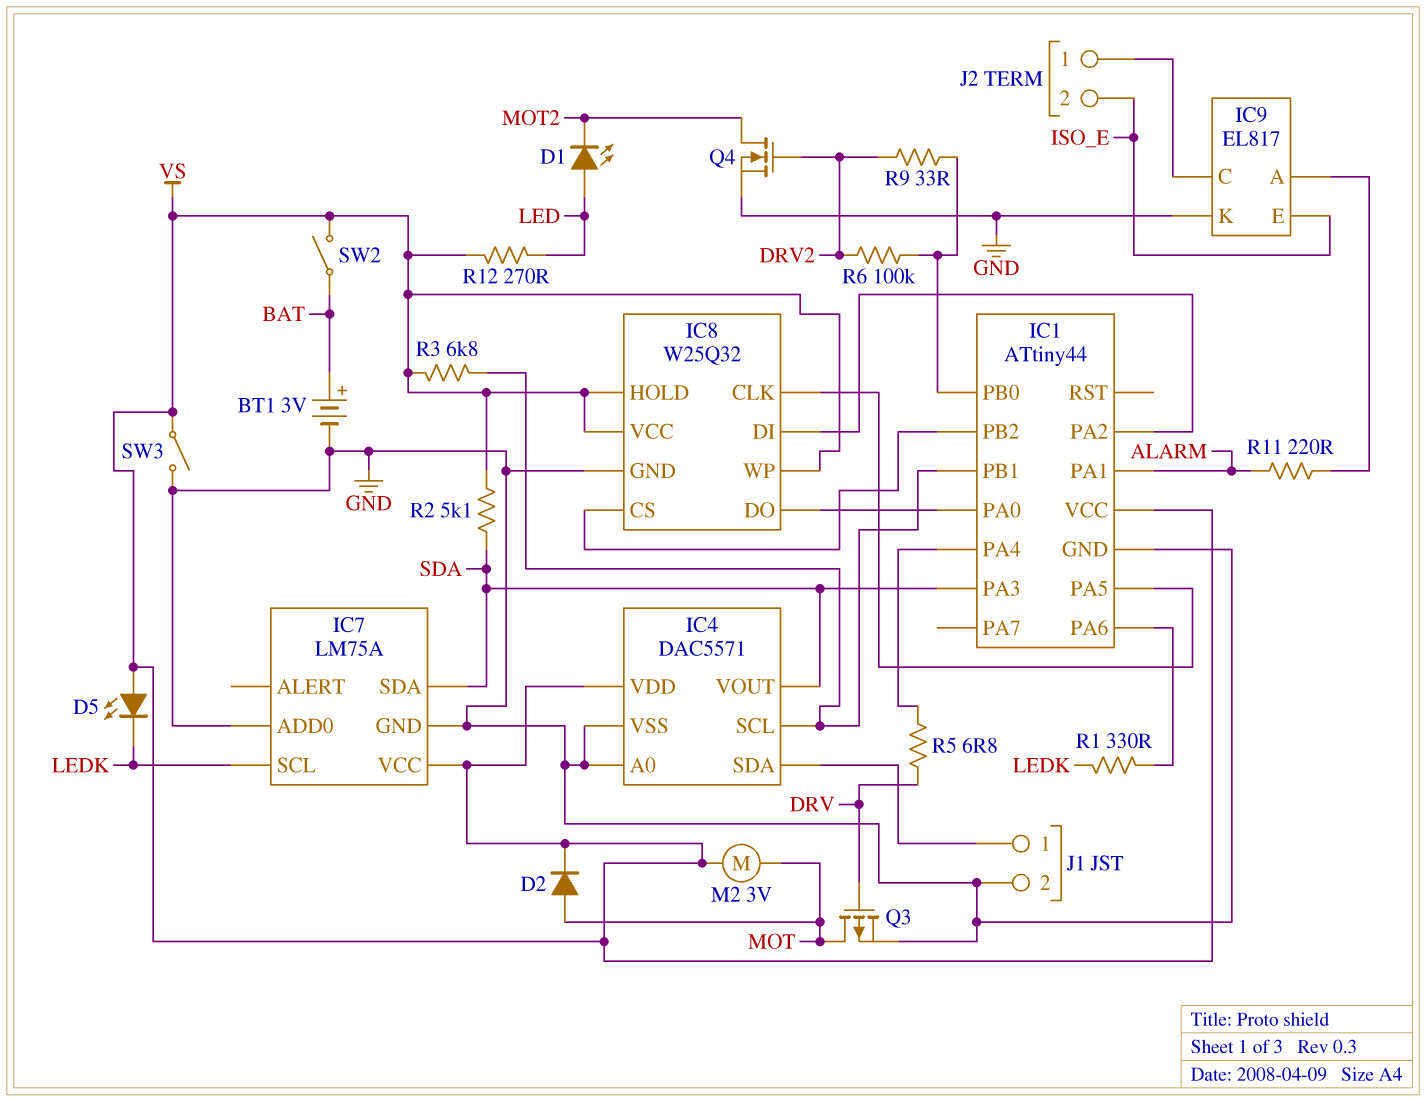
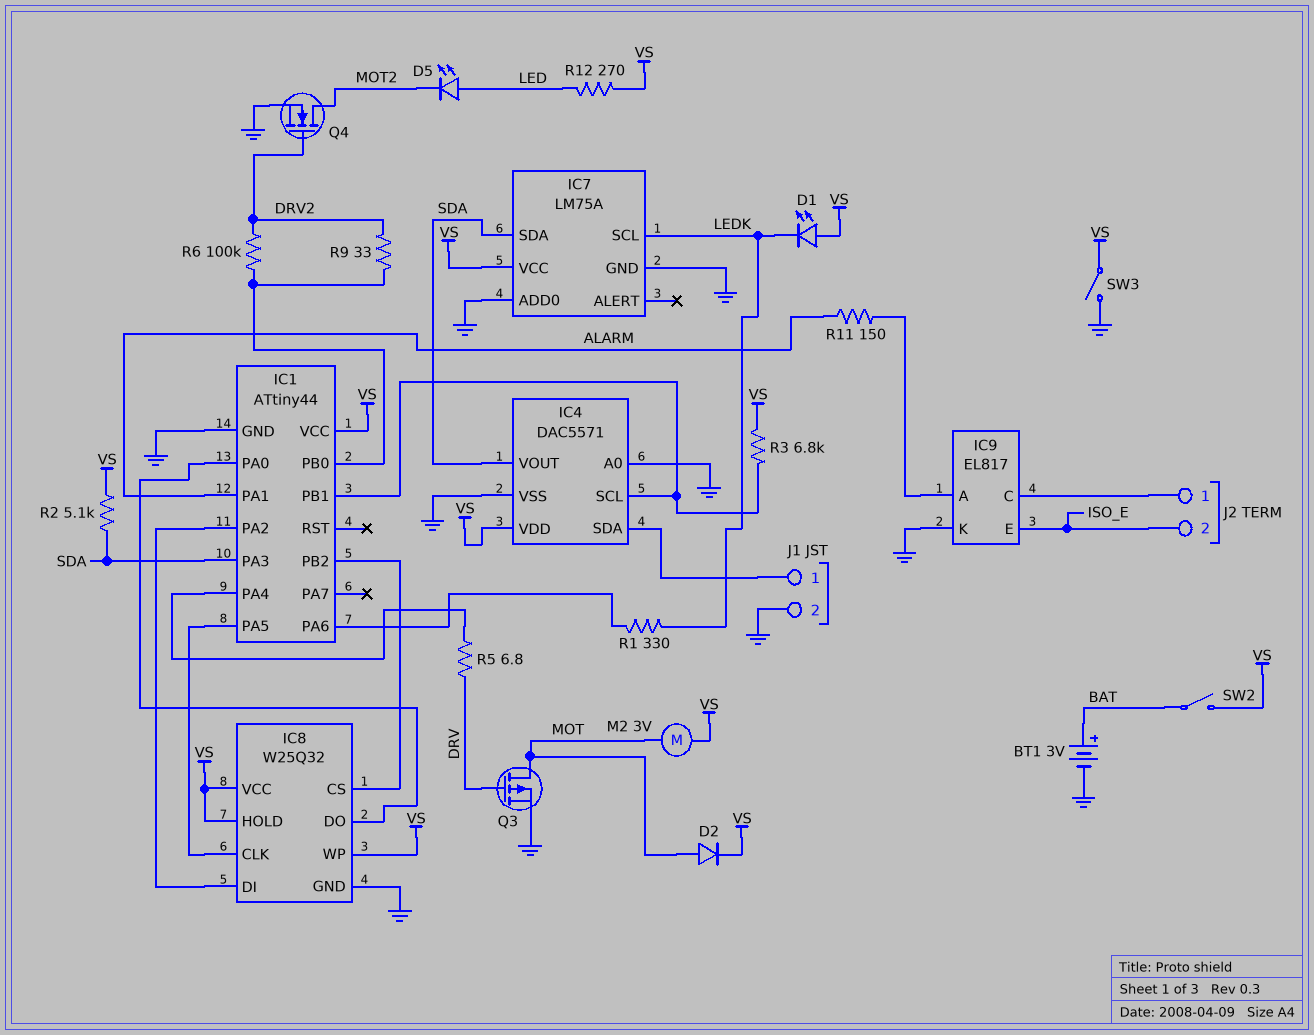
D1: LED (A LED, K MOT2) -> LED (A VS, K LEDK)
D5: LED (A VS, K LEDK) -> LED (A LED, K MOT2)
R11: 220 (ALARM, IC9/A) -> 150 (ALARM, IC9/A)

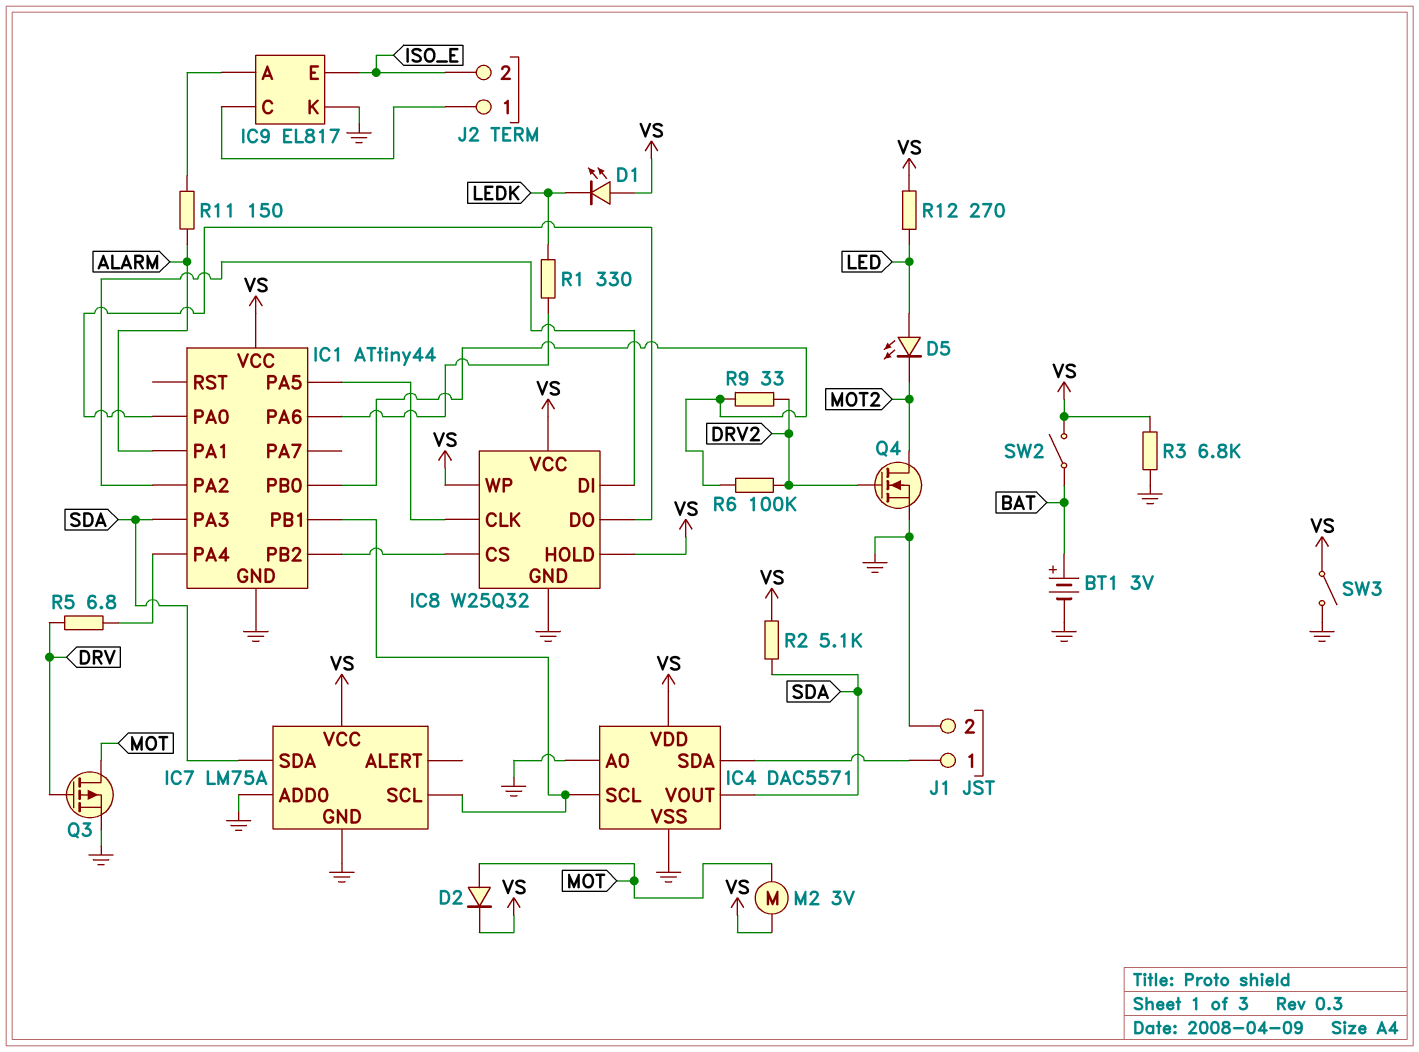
IC7 pin SCL: LEDK -> IC1/PB1
R3: 6.8k (IC1/PB1, VS) -> 6.8k (GND, VS)

